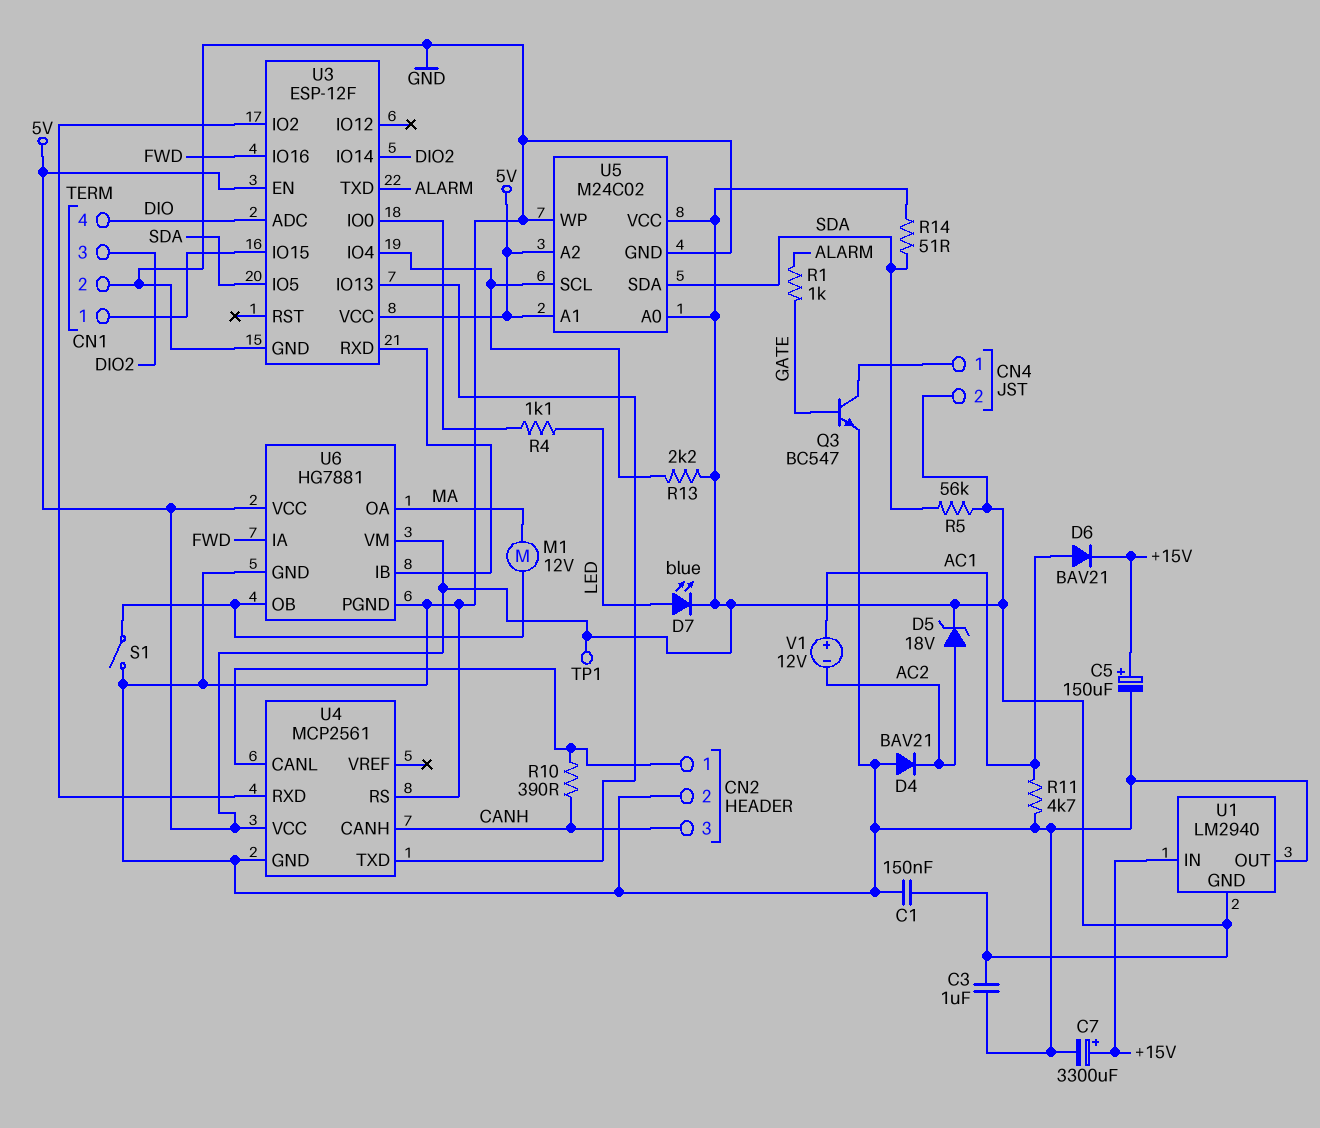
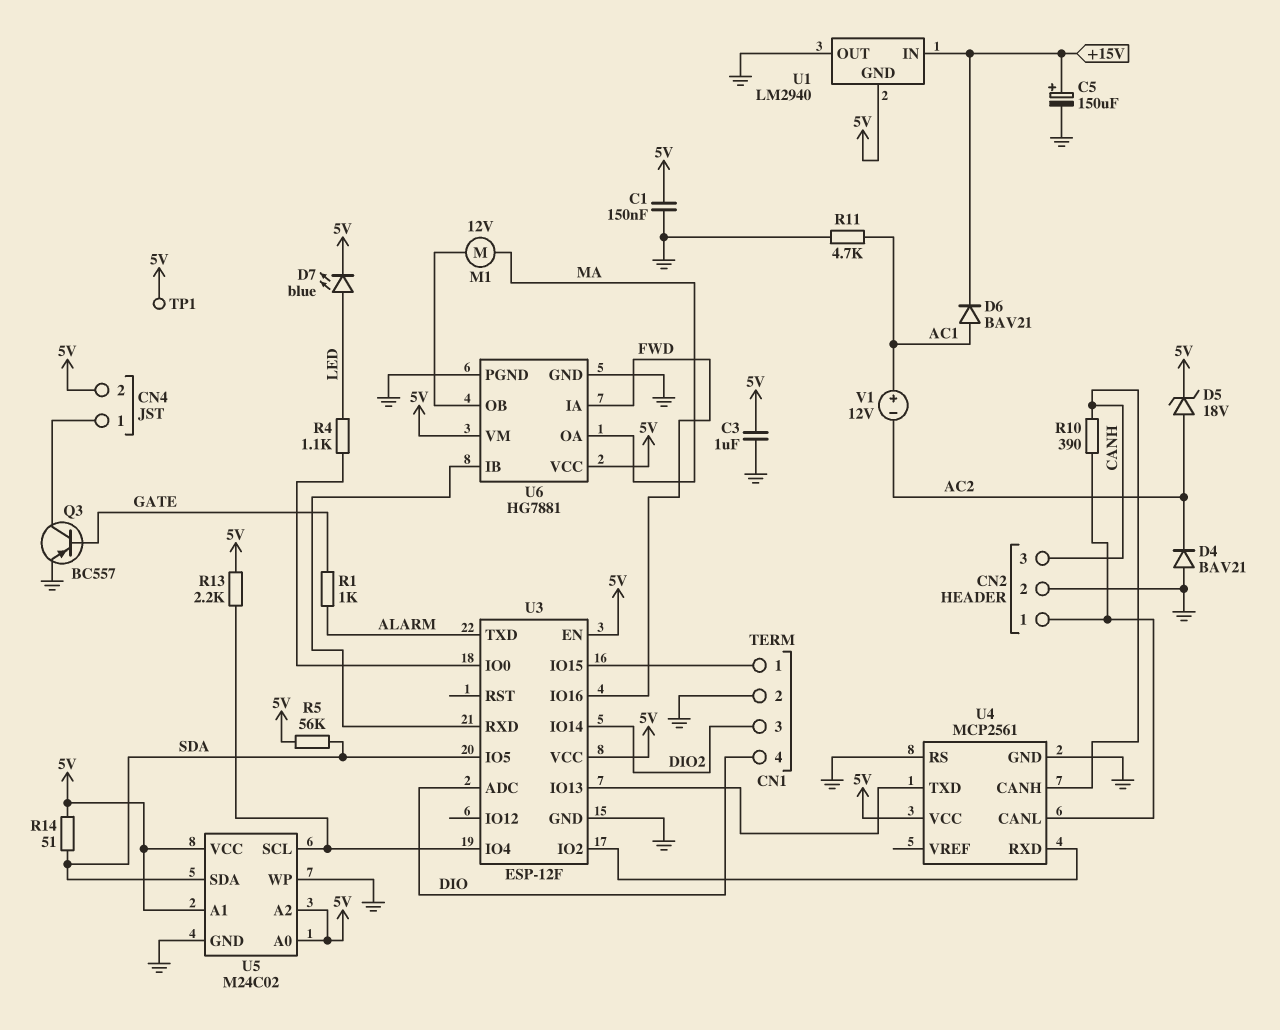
C7: 3300uF (plus +15V, minus GND) -> none
Q3: NPN BC547 (B GATE, C CN4/1, E GND) -> PNP BC557 (B GATE, C CN4/1, E GND)
S1: switch (GND, U6/OB) -> none

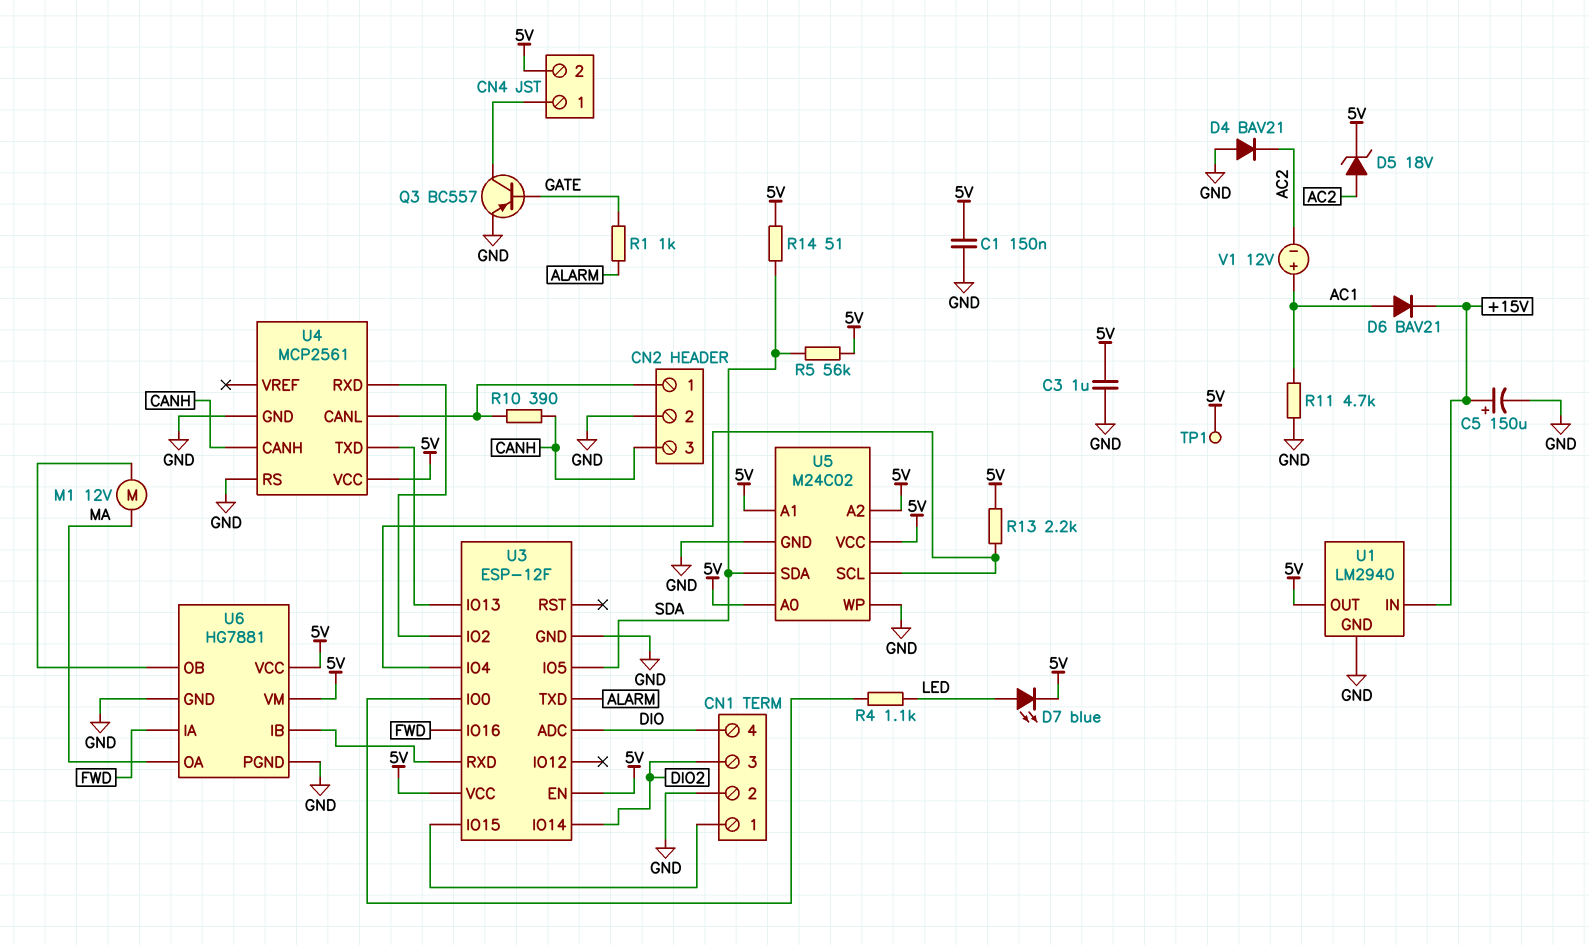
U1 pin GND: 5V -> GND
U1 pin OUT: GND -> 5V

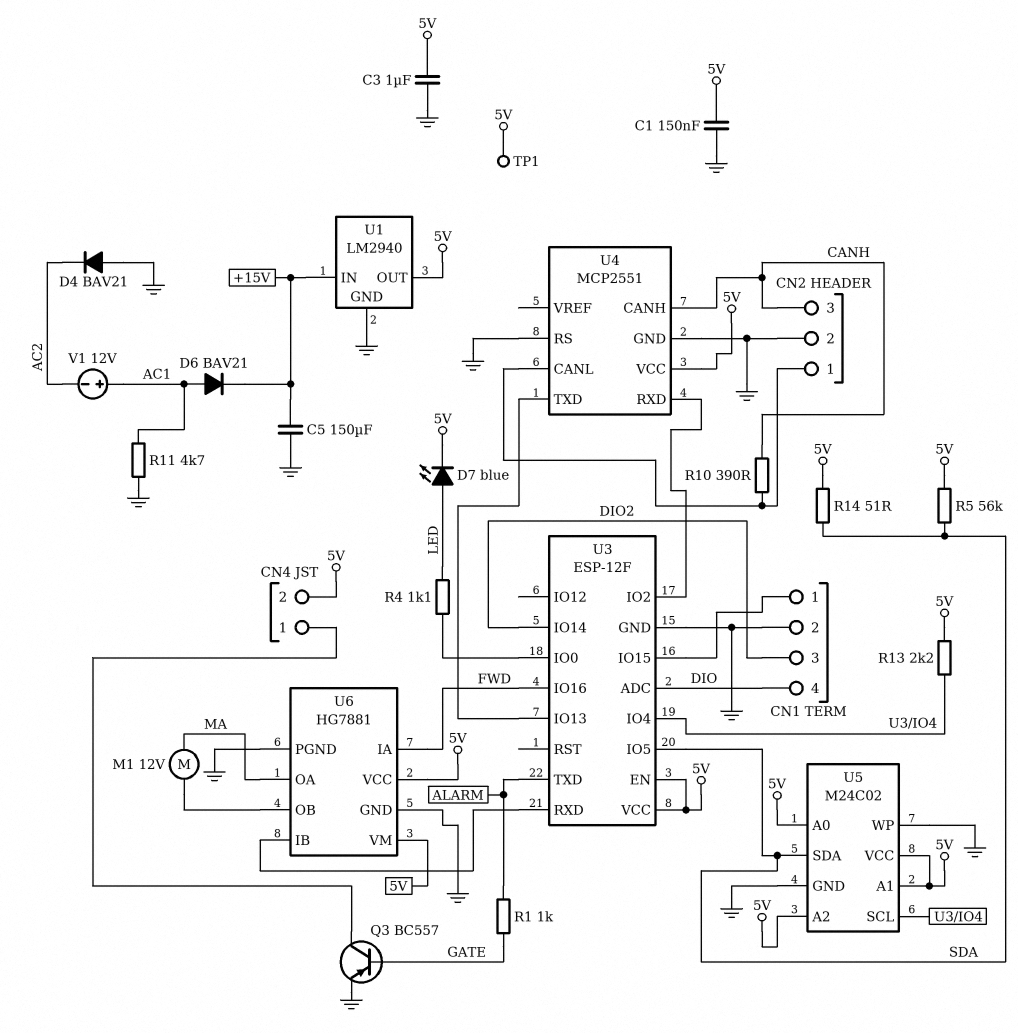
C5: 150uF (plus +15V, minus GND) -> 150uF (+15V, GND)
D5: zener 18V (A AC2, K 5V) -> none
U4: MCP2561 -> MCP2551

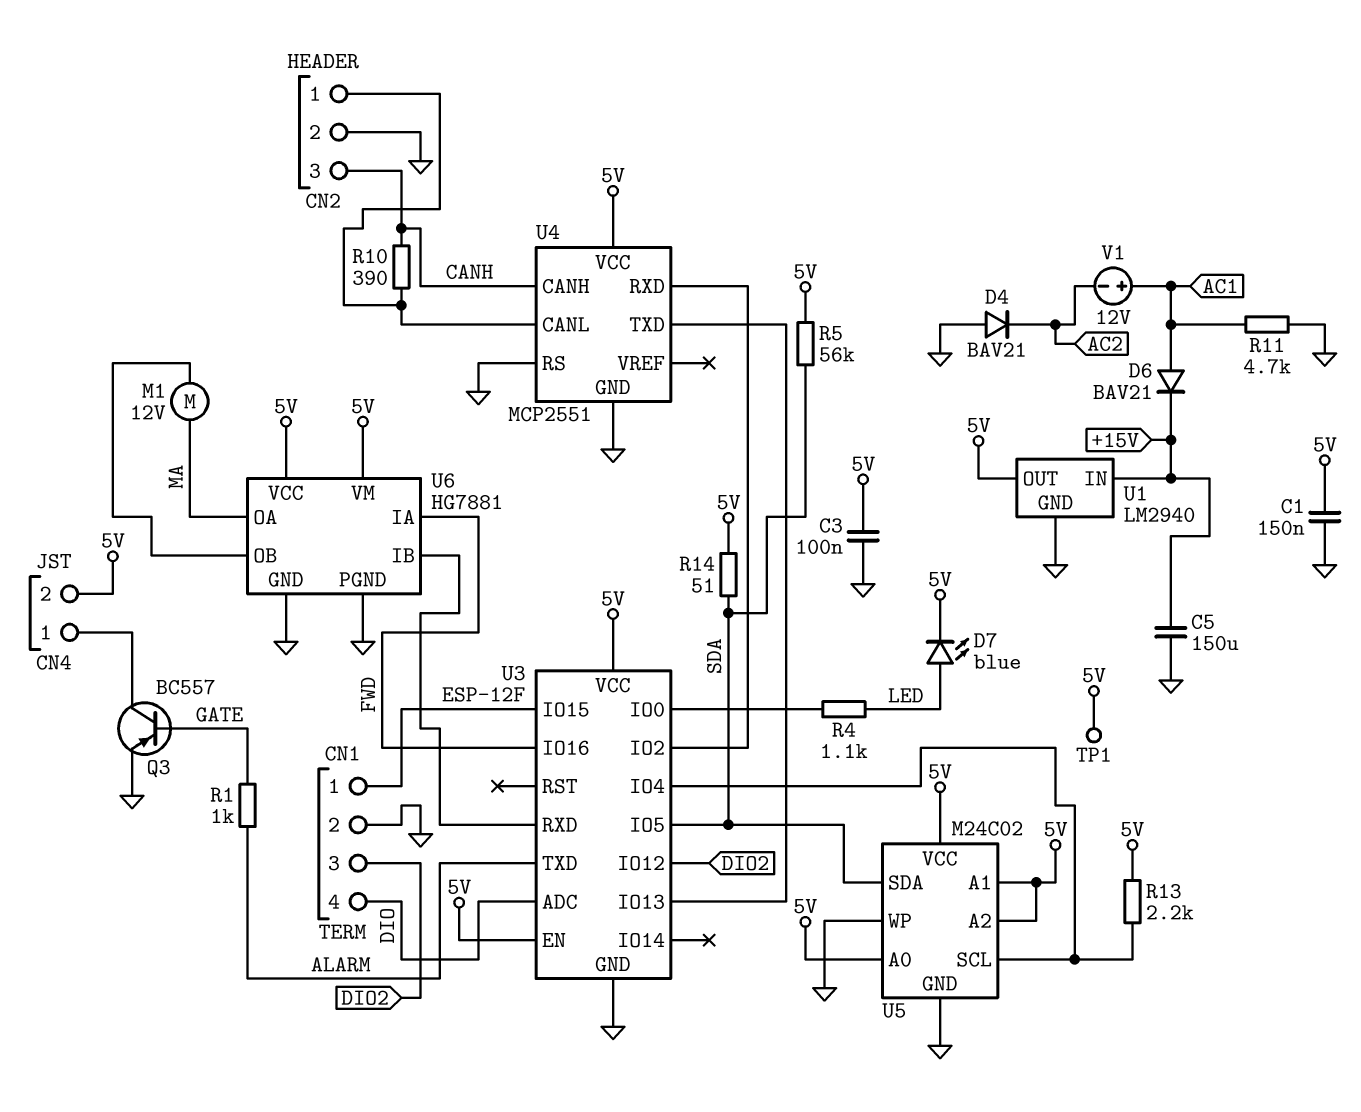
C3: 1uF (5V, GND) -> 100nF (5V, GND)
U3 pin IO12: none -> DIO2
U3 pin IO14: DIO2 -> none

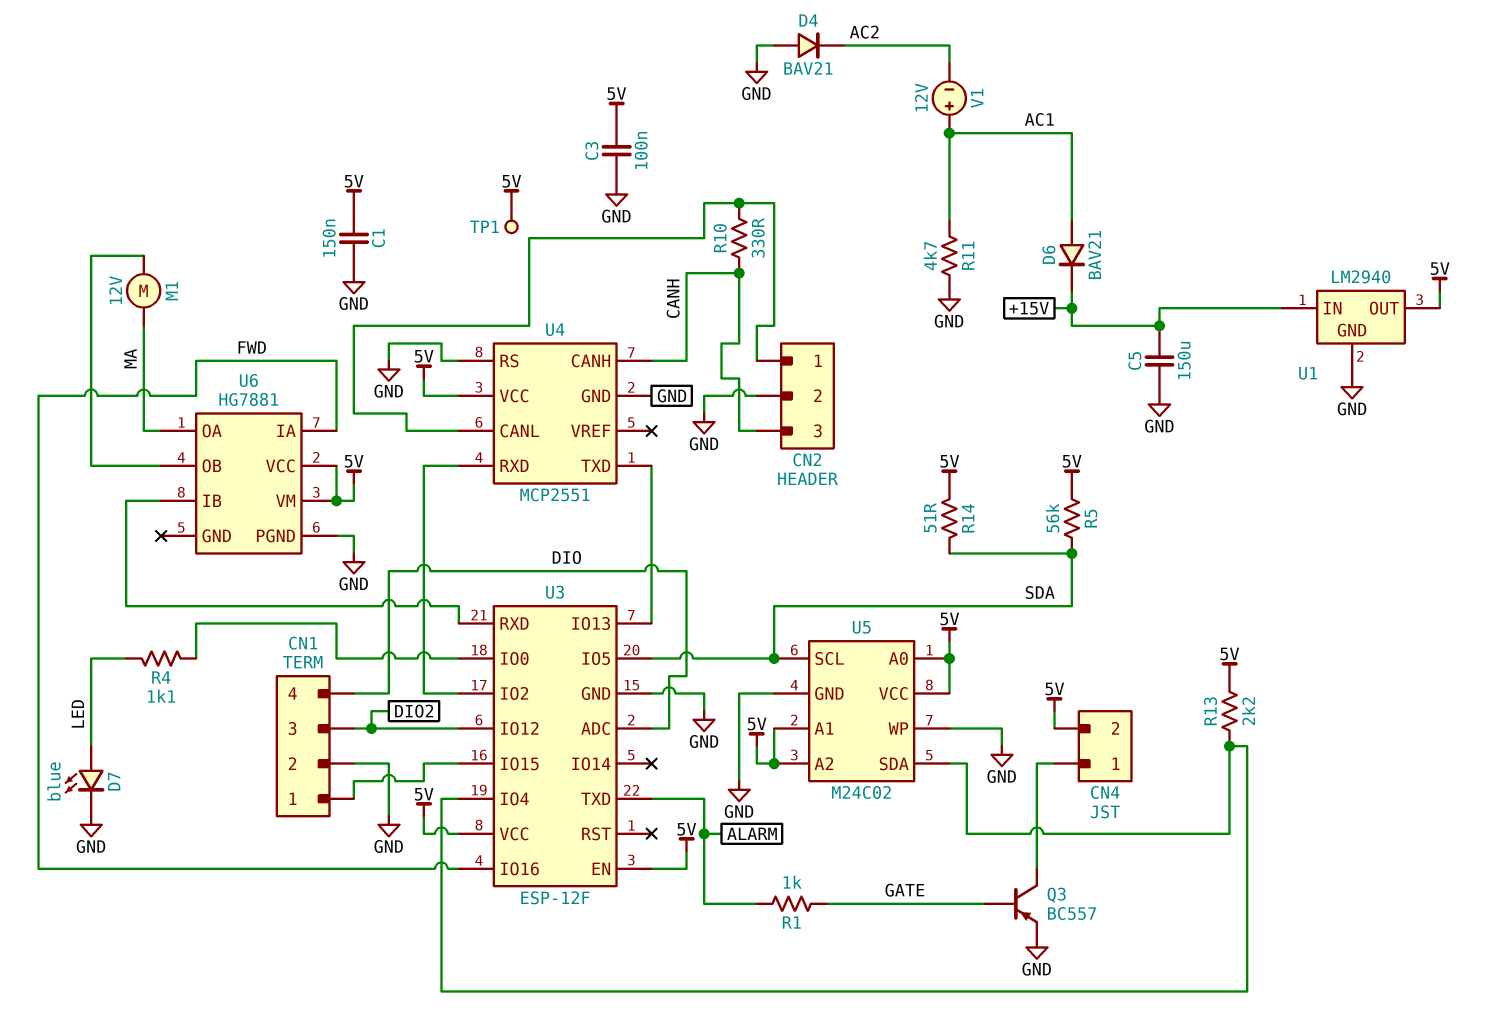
D7: LED blue (A LED, K 5V) -> LED blue (A LED, K GND)
R10: 390 (CANH, CN2/1) -> 330 (CANH, CN2/1)
U5 pin SCL: U3/IO4 -> SDA
U5 pin SDA: SDA -> U3/IO4
U6 pin GND: GND -> none

